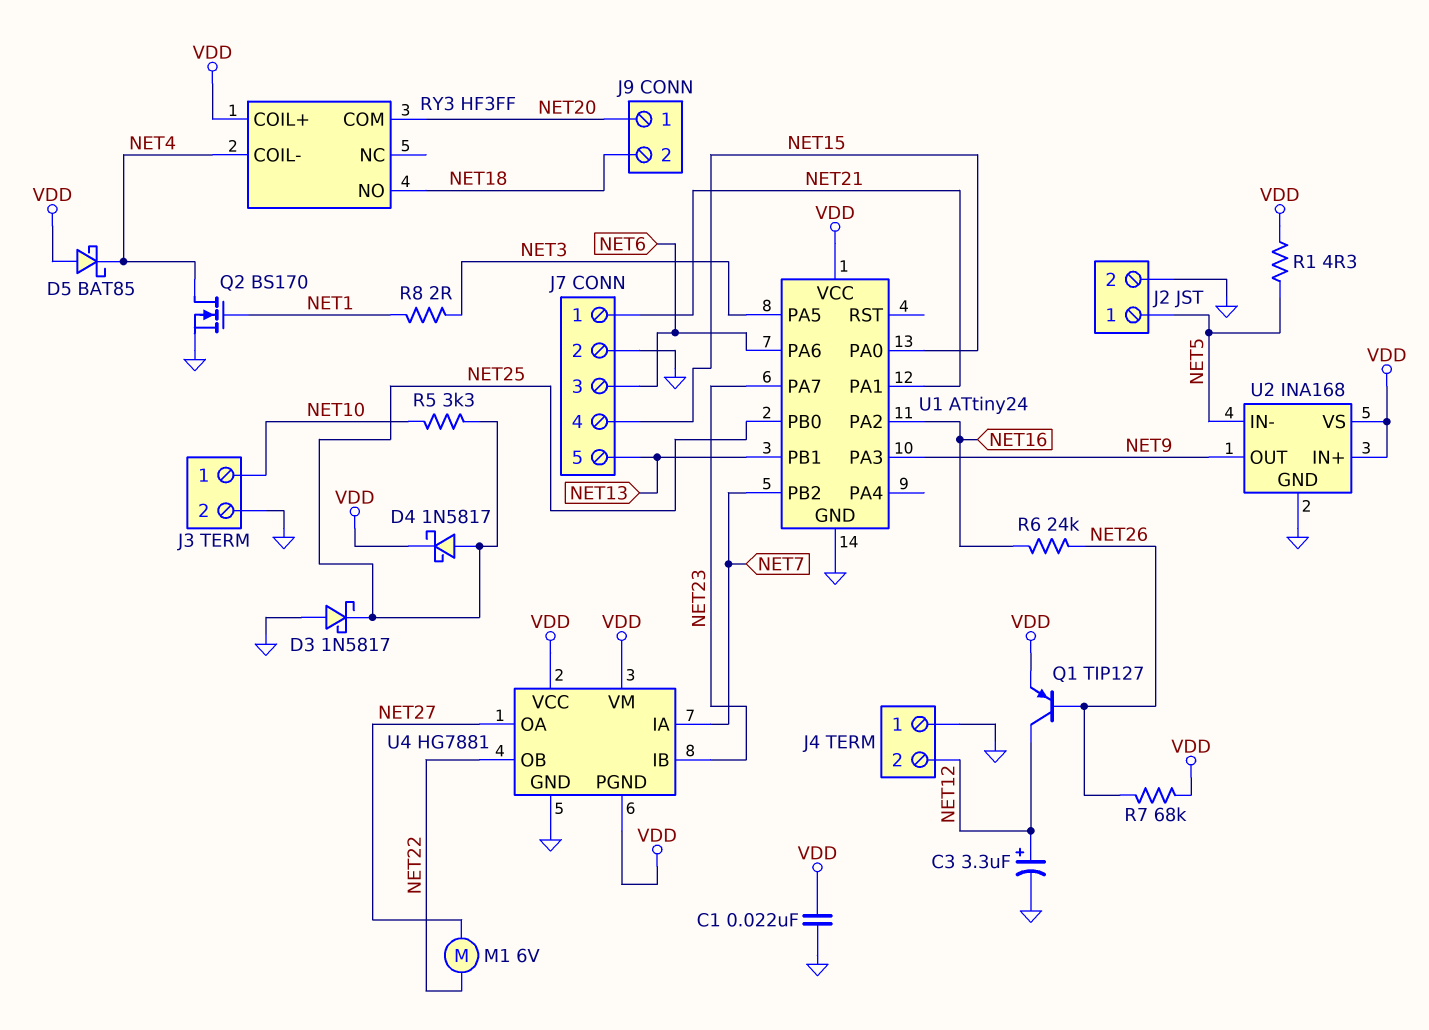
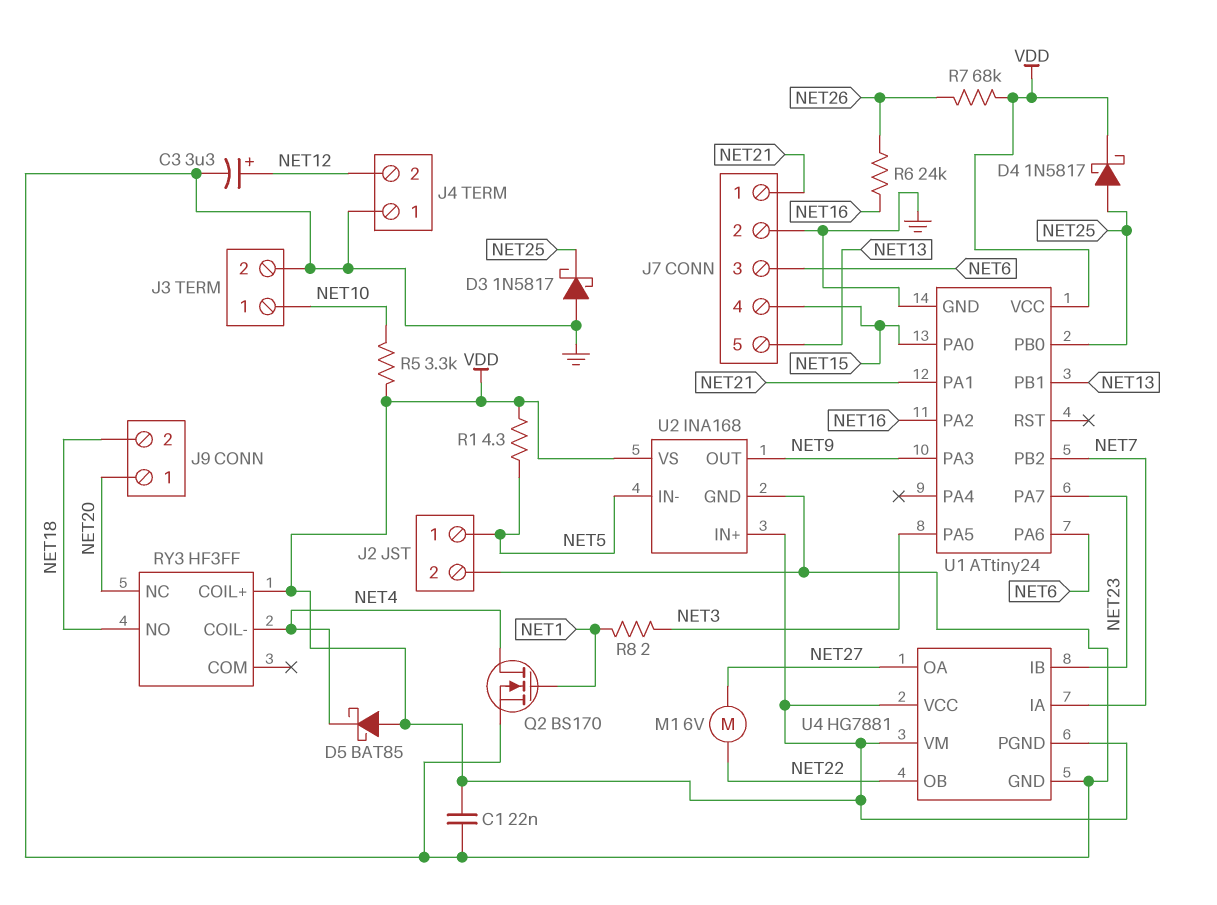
Q1: PNP TIP127 (B NET26, C NET12, E VDD) -> none
R5: 3.3k (NET10, NET25) -> 3.3k (NET10, VDD)
RY3 pin COM: NET20 -> none
RY3 pin NC: none -> NET20

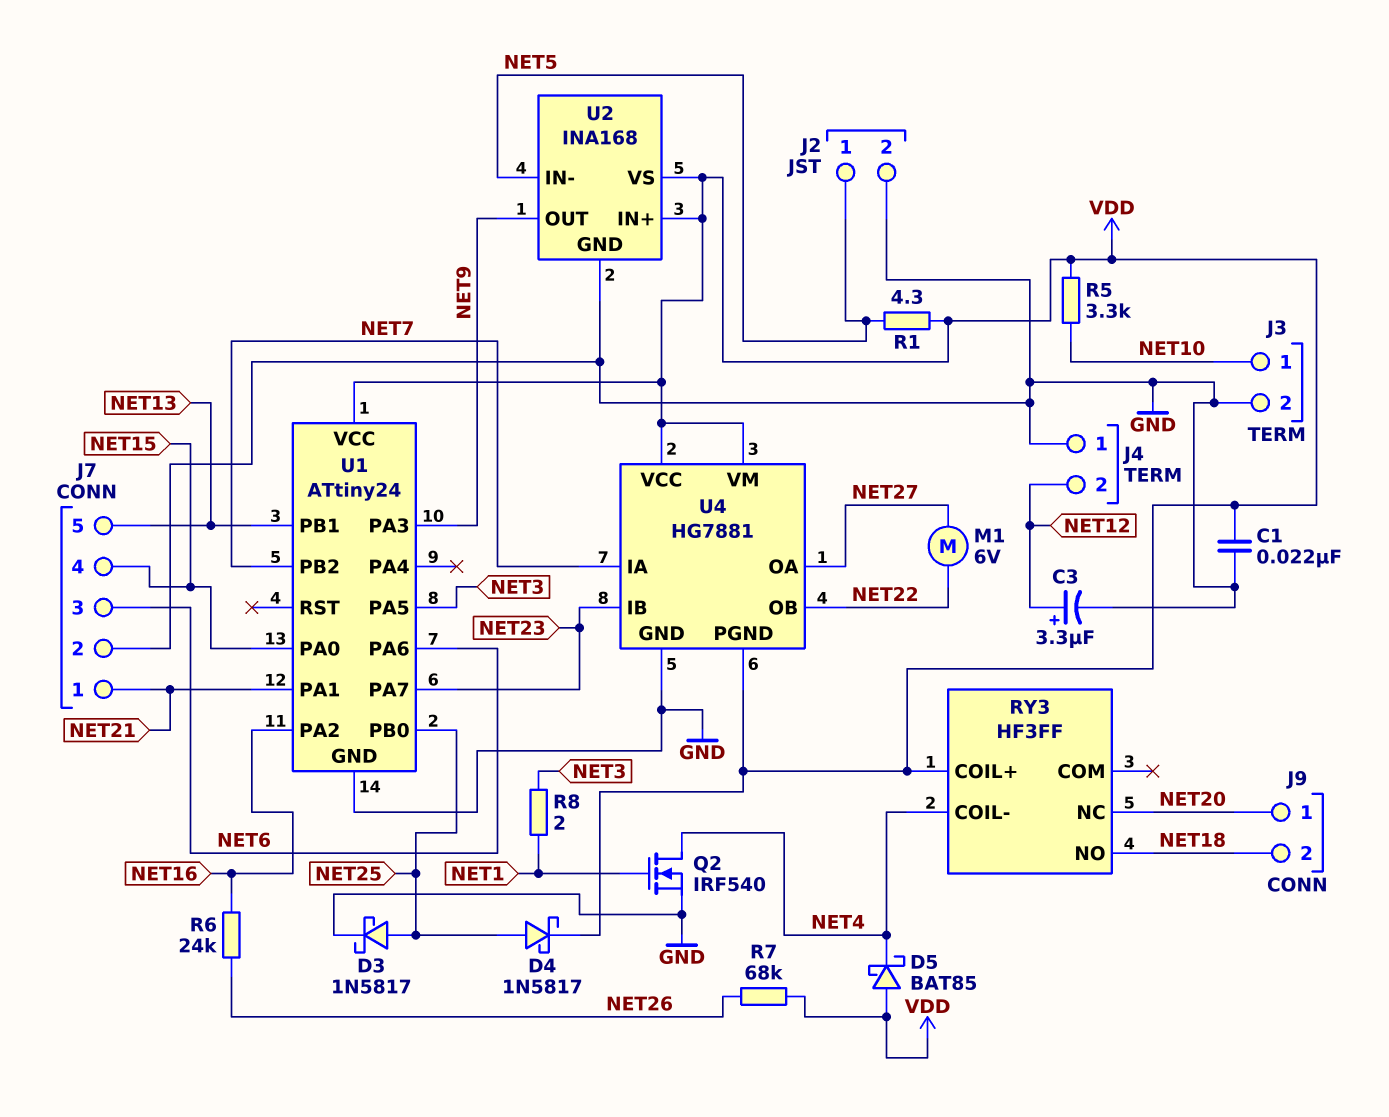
D3: schottky 1N5817 (A GND, K NET25) -> schottky 1N5817 (A NET25, K GND)
Q2: NMOS BS170 (G NET1, D NET4, S GND) -> NMOS IRF540 (G NET1, D NET4, S GND)

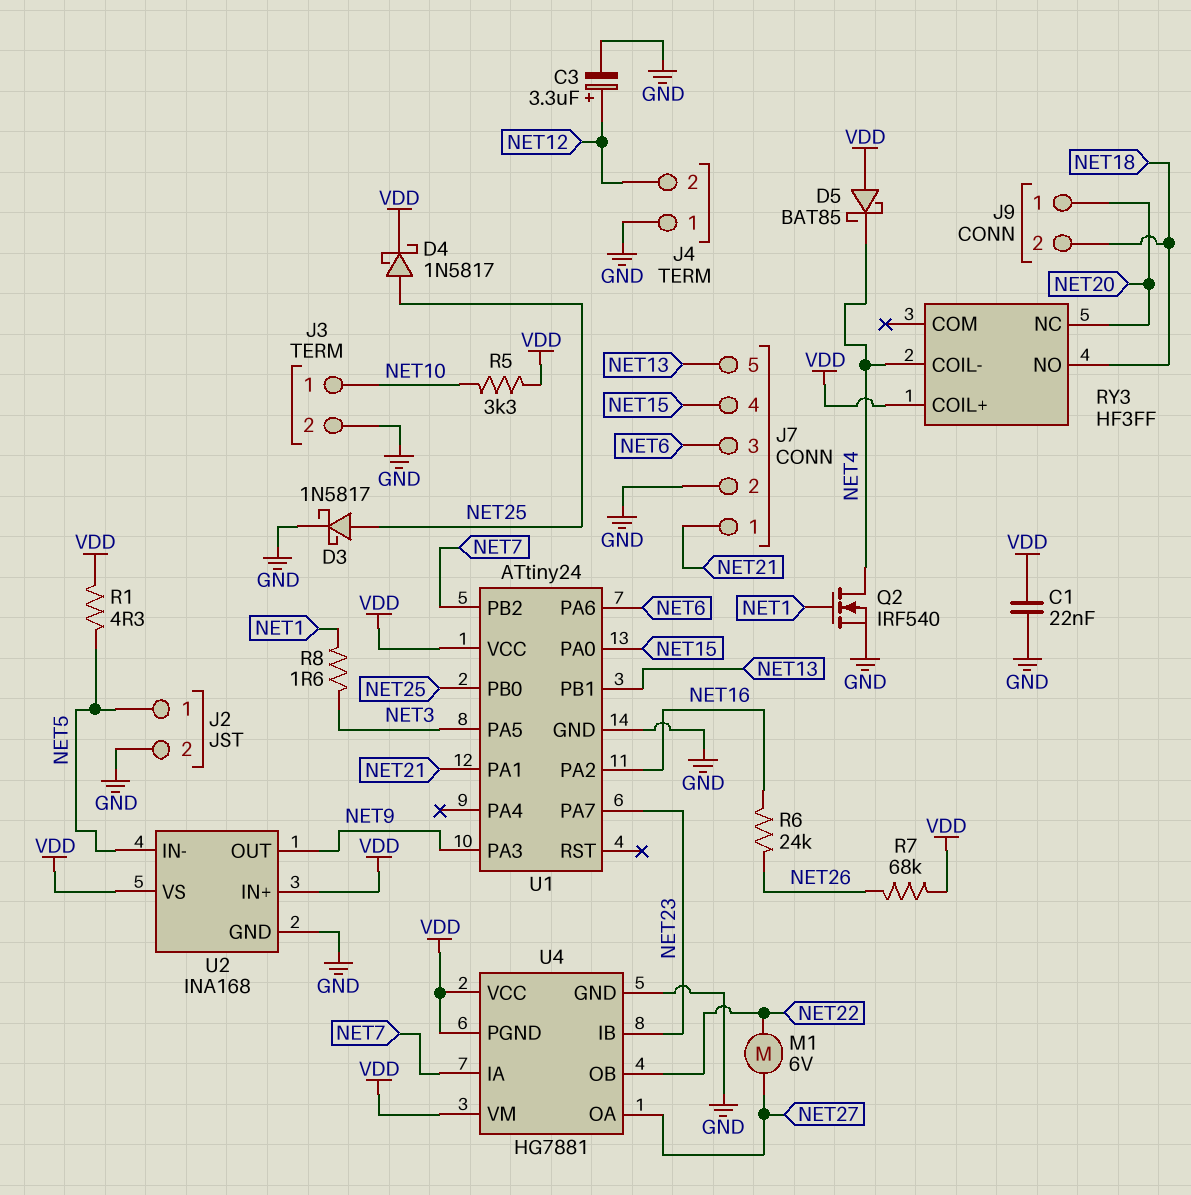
R8: 2 (NET1, NET3) -> 1.6 (NET1, NET3)

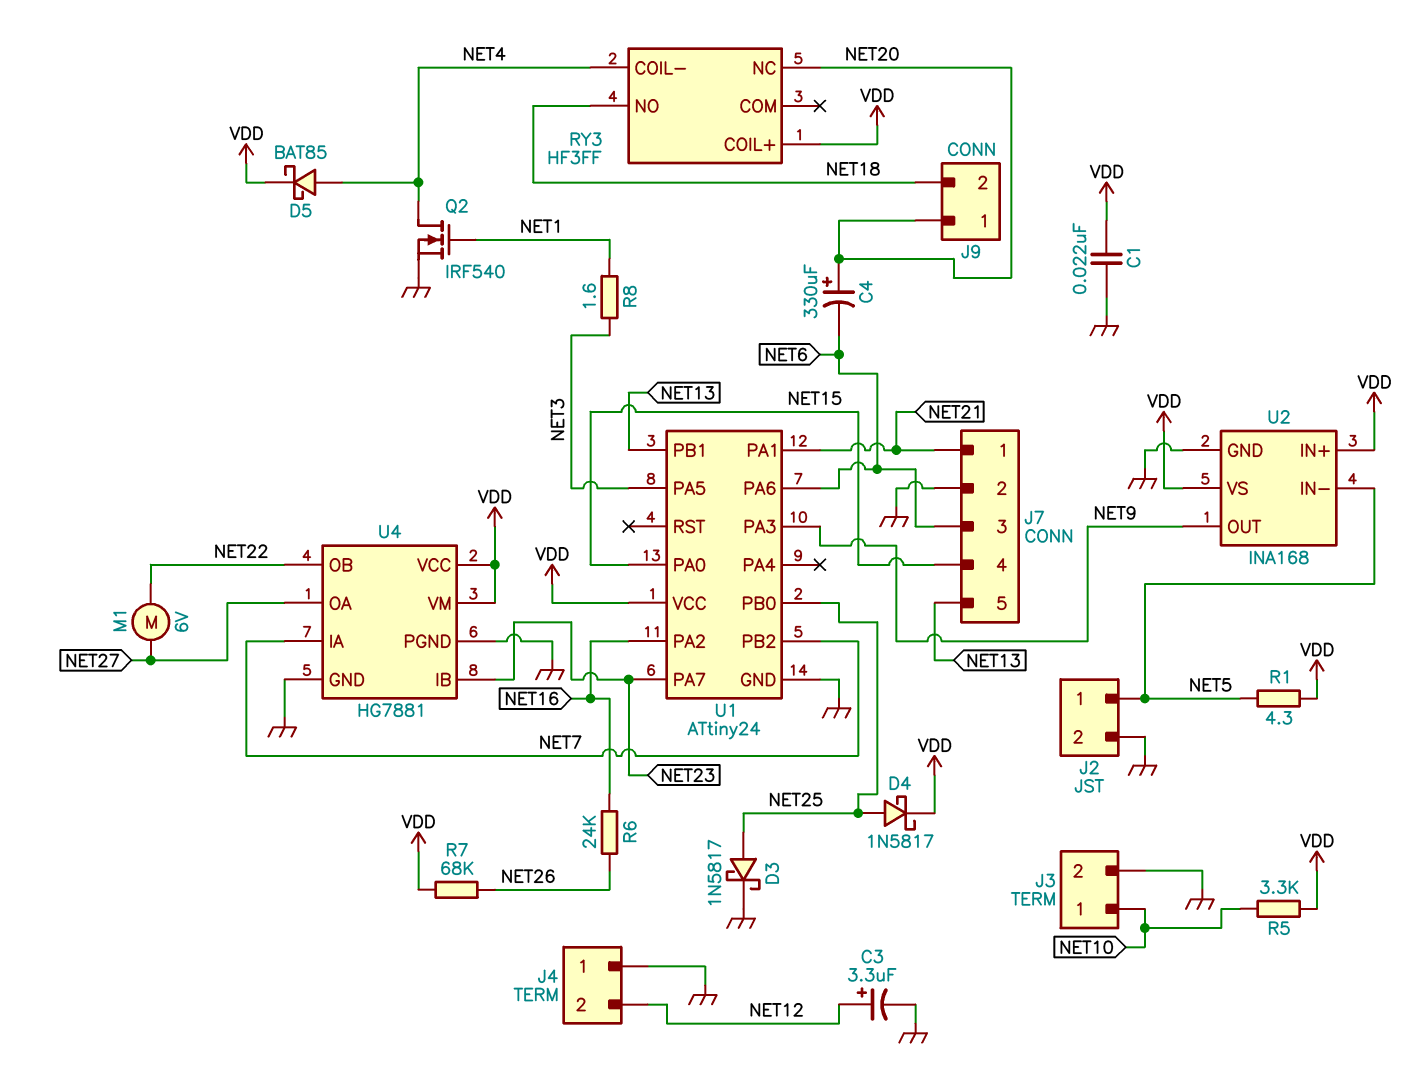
C4: none -> 330uF (plus NET20, minus NET6)
D5: schottky BAT85 (A VDD, K NET4) -> schottky BAT85 (A NET4, K VDD)
U4 pin PGND: VDD -> GND

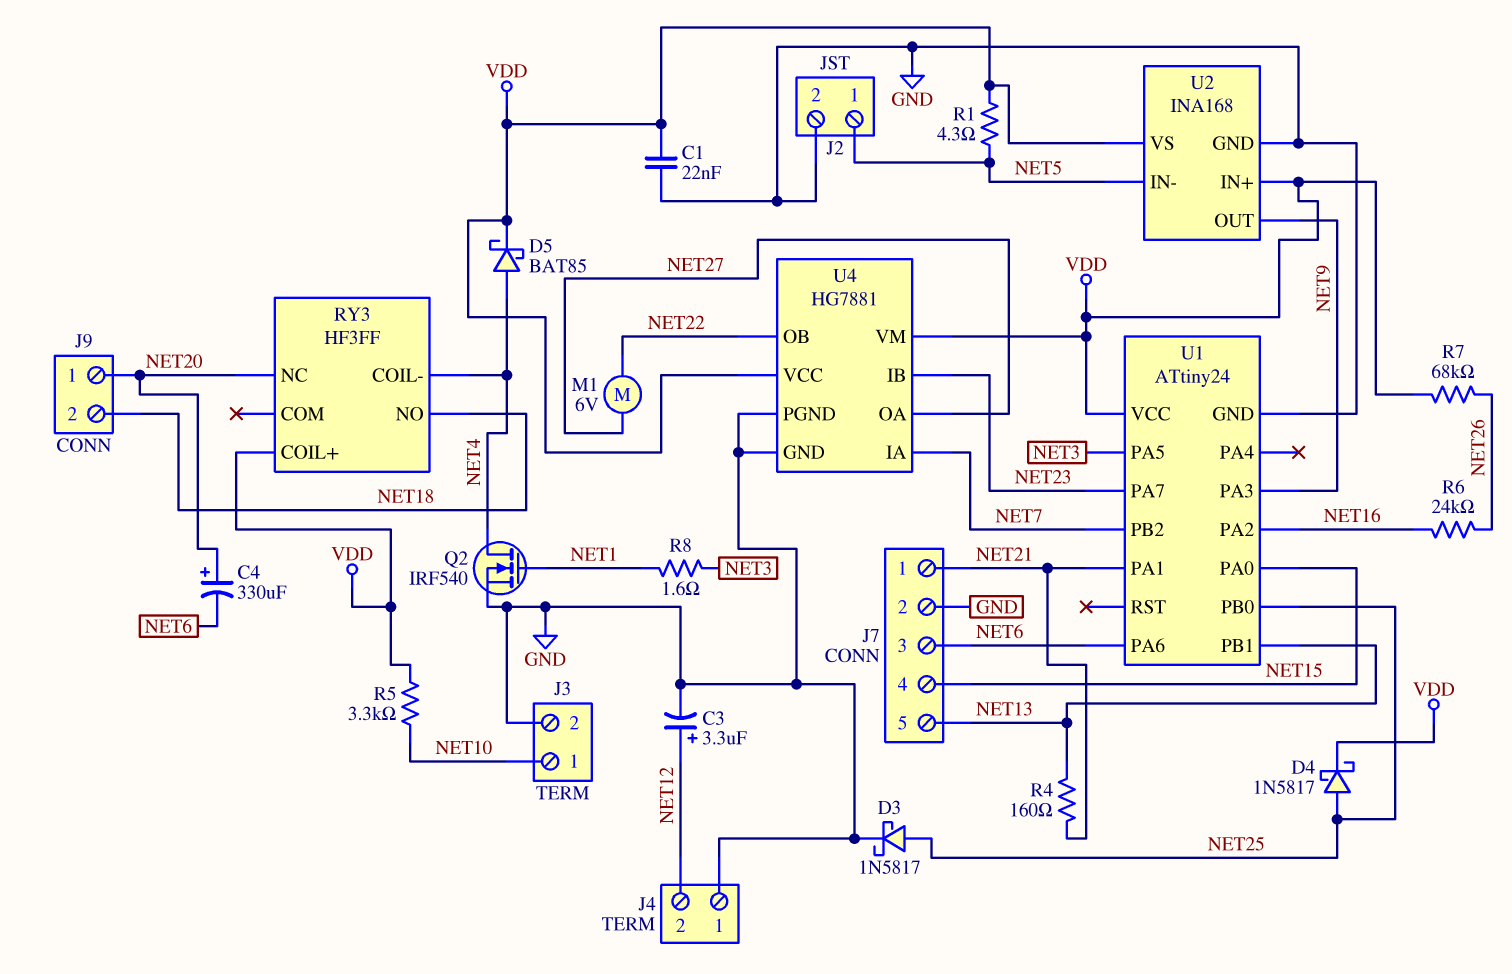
R4: none -> 160 (NET13, NET21)

